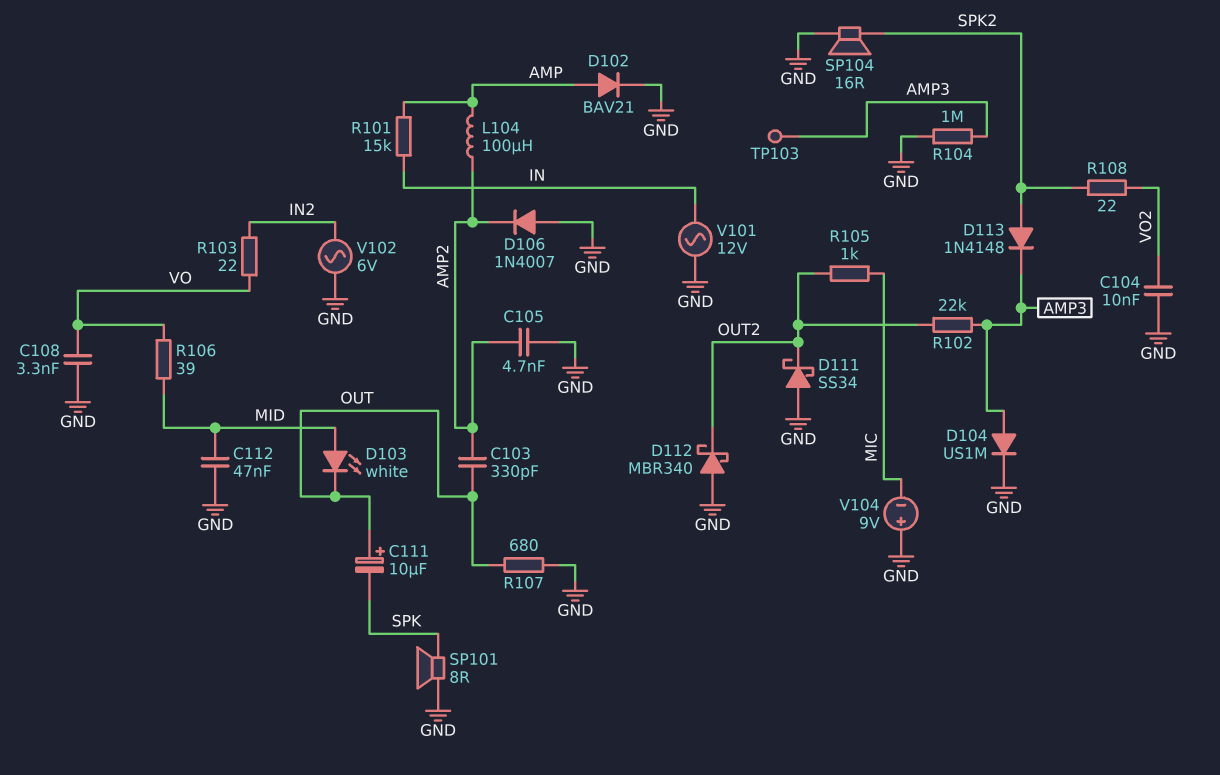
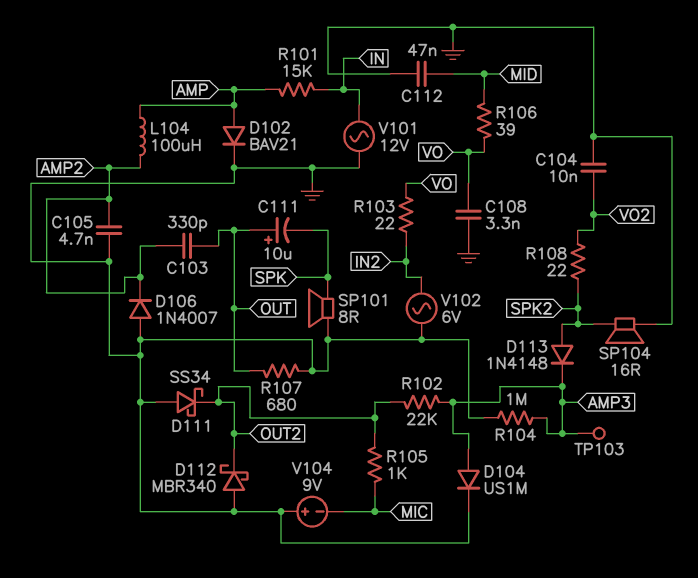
D103: LED white (A MID, K OUT) -> none

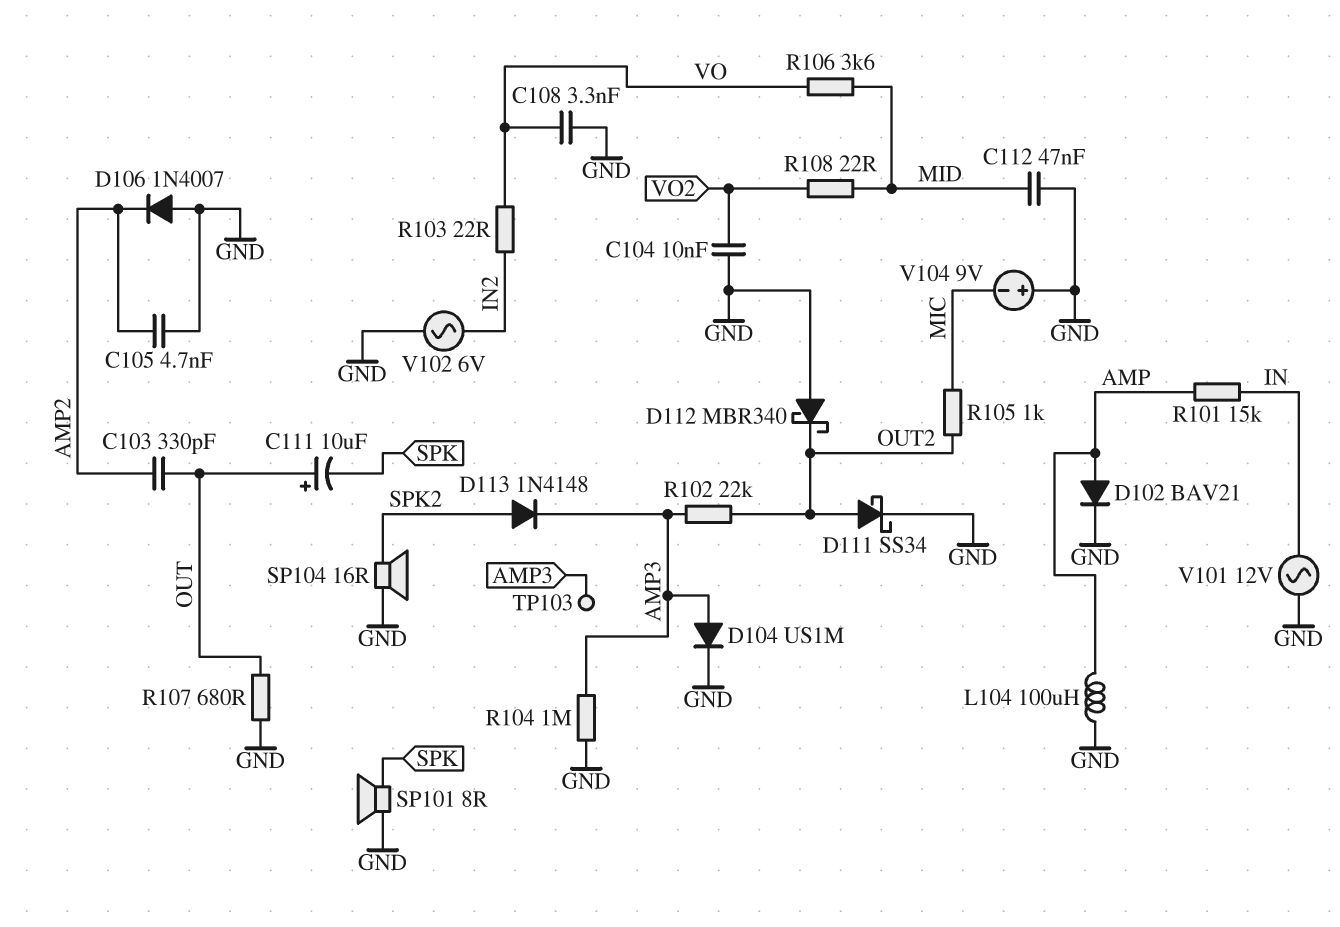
D111: schottky SS34 (A GND, K OUT2) -> schottky SS34 (A OUT2, K GND)
L104: 100uH (AMP, AMP2) -> 100uH (AMP, GND)
R106: 39 (MID, VO) -> 3.6k (MID, VO)
R108: 22 (SPK2, VO2) -> 22 (MID, VO2)

